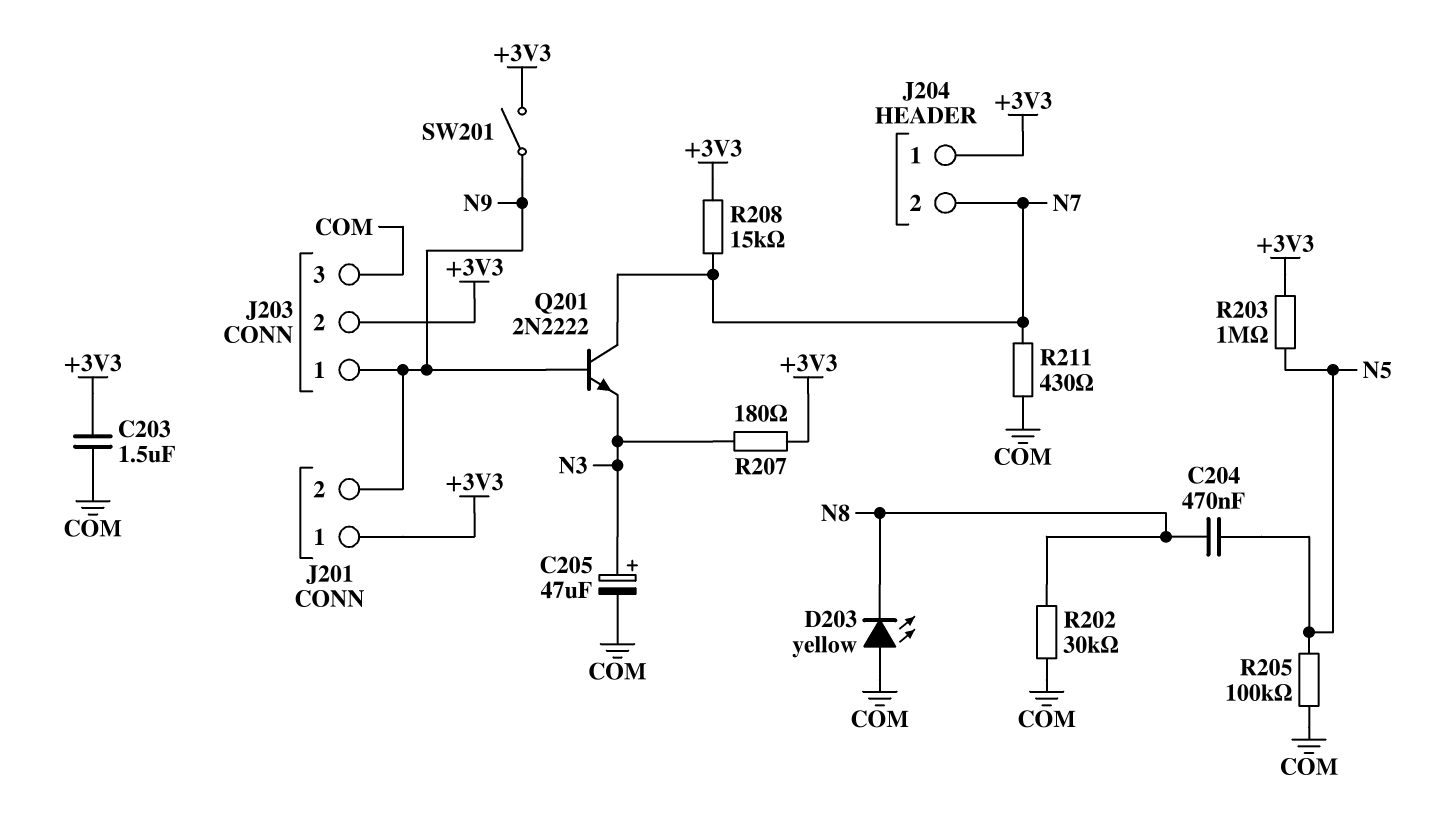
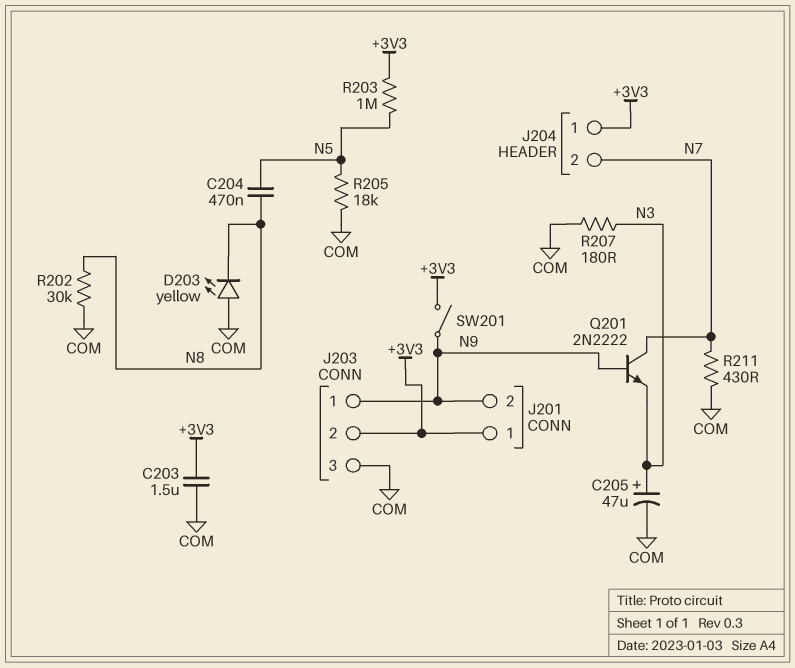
R205: 100k (COM, N5) -> 18k (COM, N5)
R207: 180 (+3V3, N3) -> 180 (COM, N3)
R208: 15k (+3V3, N7) -> none

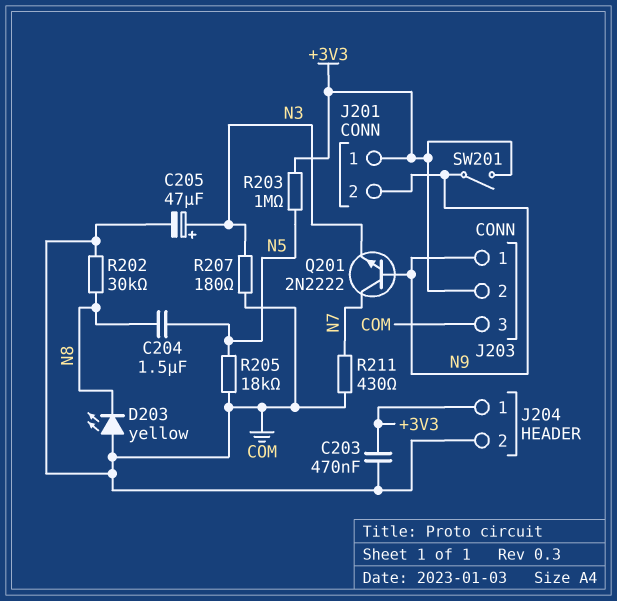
C203: 1.5uF (+3V3, COM) -> 470nF (+3V3, COM)
C204: 470nF (N5, N8) -> 1.5uF (N5, N8)
J204 pin 2: N7 -> COM

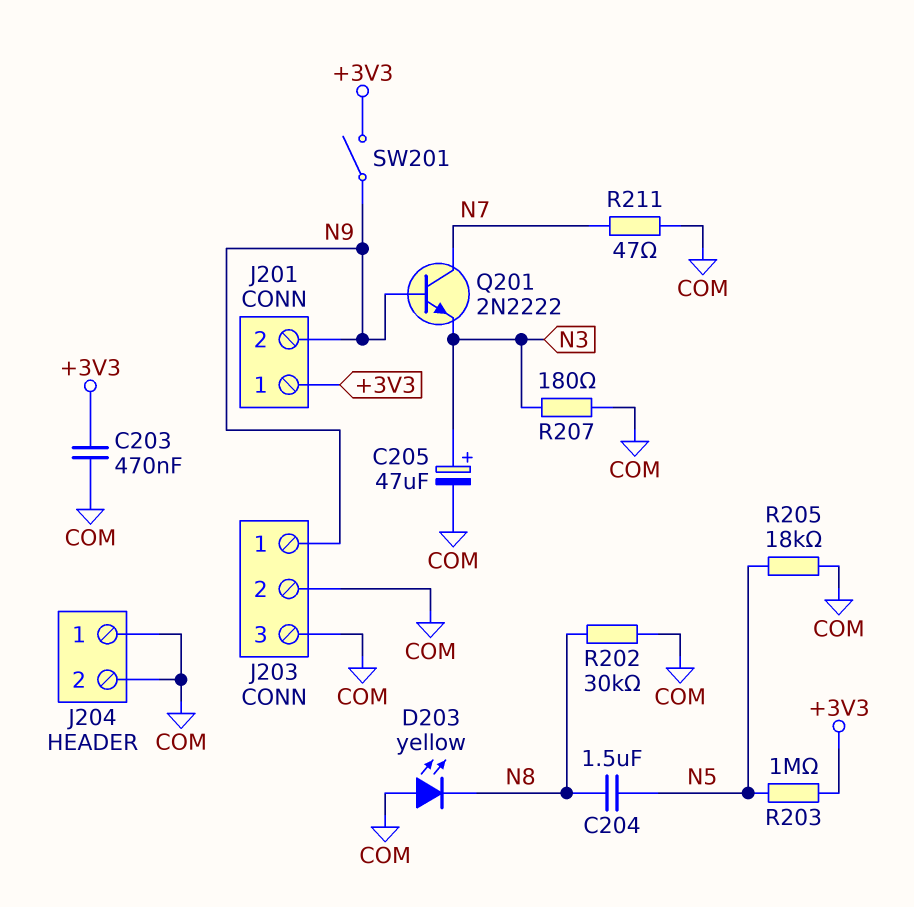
J203 pin 2: +3V3 -> COM
J204 pin 1: +3V3 -> COM
R211: 430 (COM, N7) -> 47 (COM, N7)

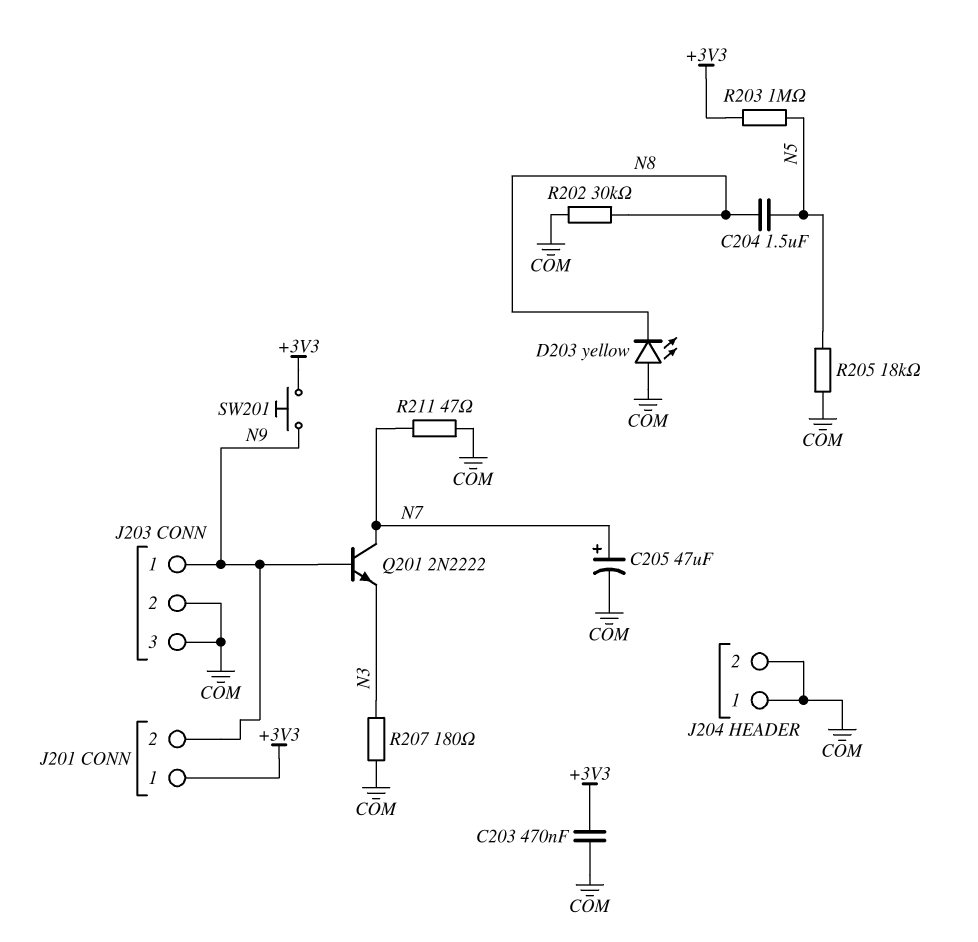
C205: 47uF (plus N3, minus COM) -> 47uF (plus N7, minus COM)
SW201: switch (+3V3, N9) -> button (+3V3, N9)

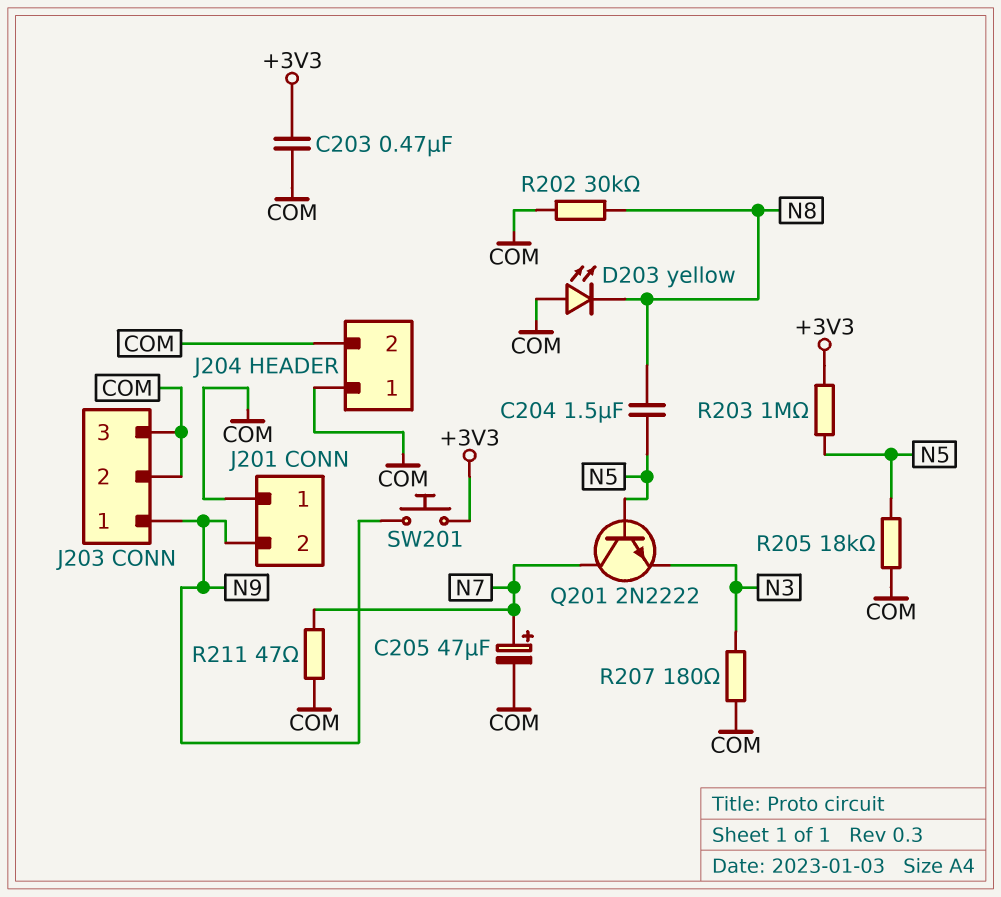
J201 pin 1: +3V3 -> COM
Q201: NPN 2N2222 (B N9, C N7, E N3) -> NPN 2N2222 (B N5, C N7, E N3)

